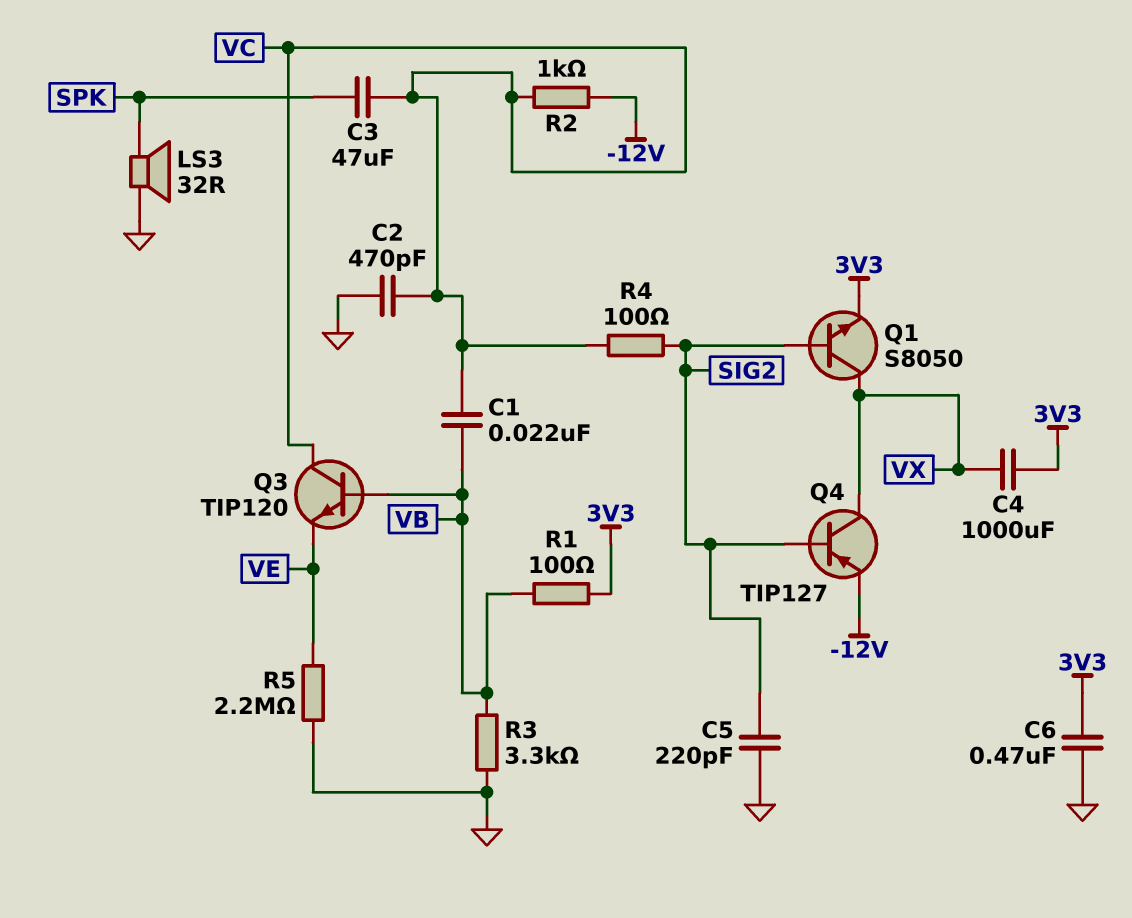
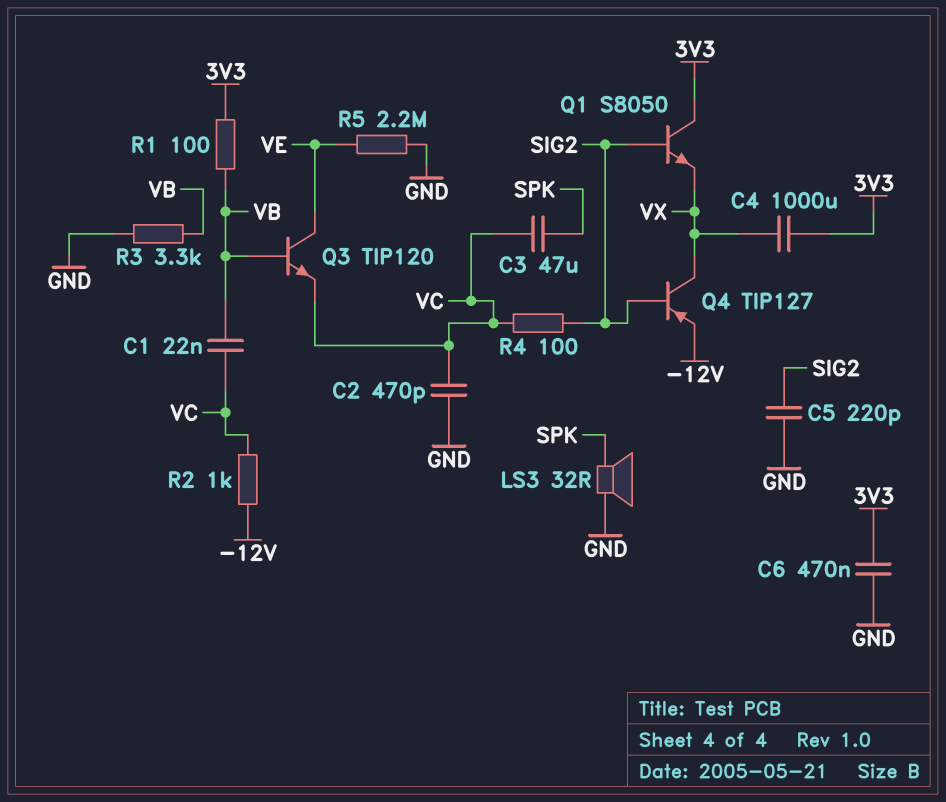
Q1: NPN S8050 (B SIG2, C VX, E 3V3) -> NPN S8050 (B SIG2, C 3V3, E VX)
Q3: NPN TIP120 (B VB, C VC, E VE) -> NPN TIP120 (B VB, C VE, E VC)

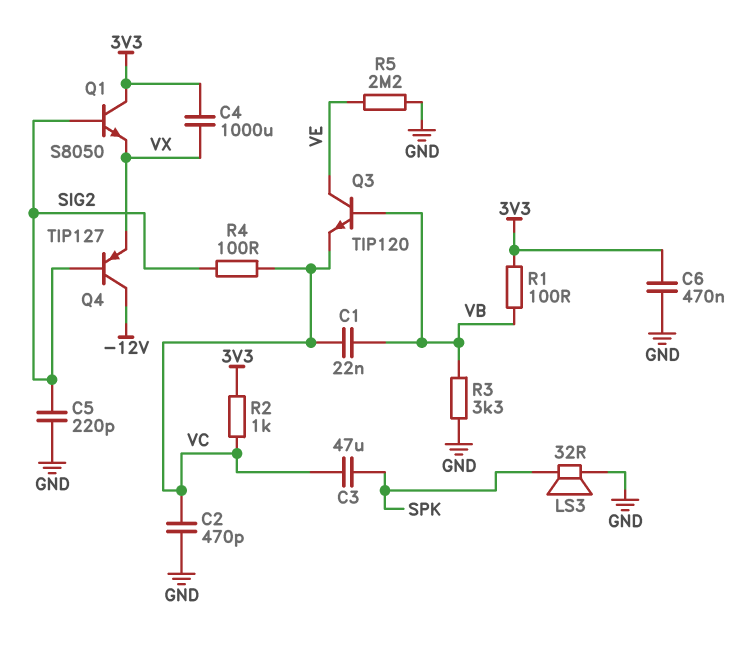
Q4: PNP TIP127 (B SIG2, C VX, E -12V) -> PNP TIP127 (B SIG2, C -12V, E VX)
R2: 1k (-12V, VC) -> 1k (3V3, VC)

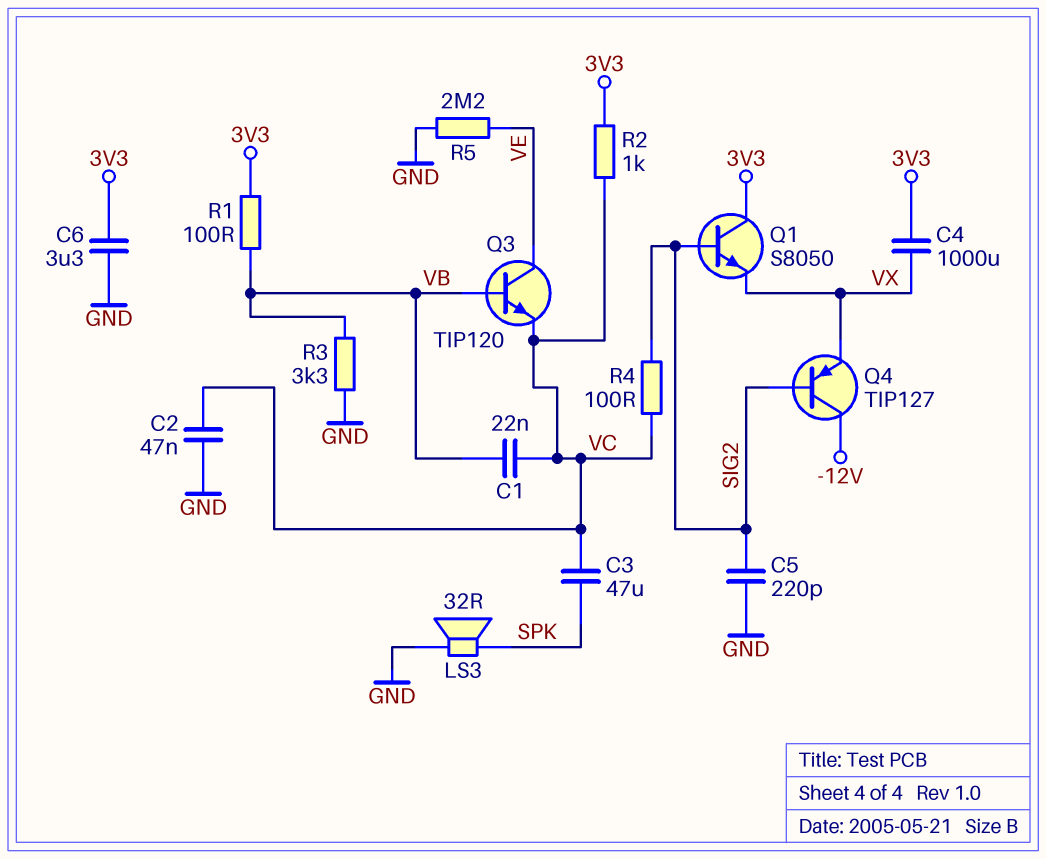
C2: 470pF (GND, VC) -> 47nF (GND, VC)
C6: 470nF (3V3, GND) -> 3.3uF (3V3, GND)

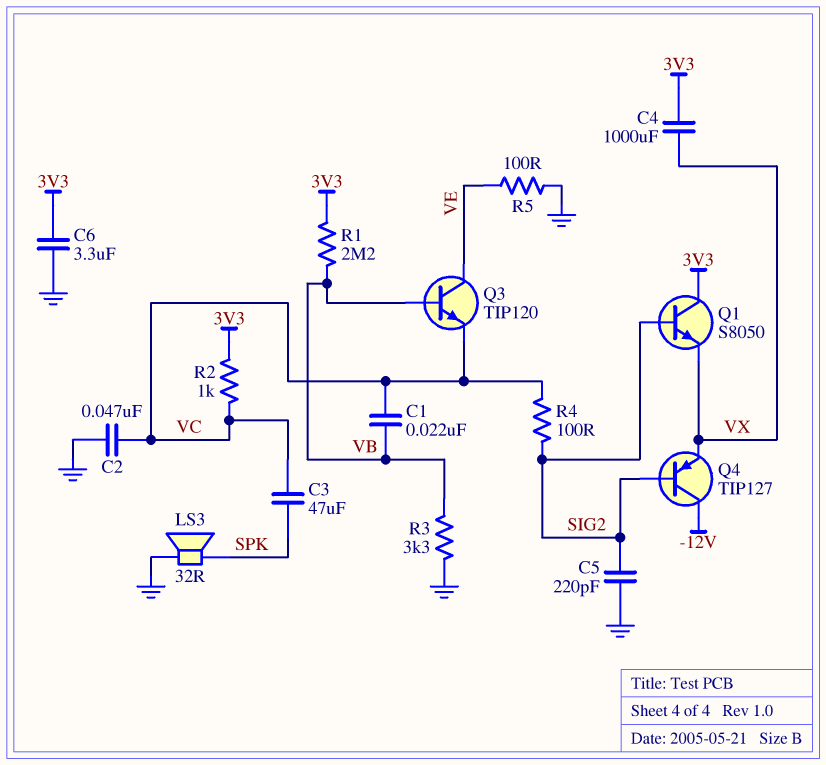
R1: 100 (3V3, VB) -> 2.2M (3V3, VB)
R5: 2.2M (GND, VE) -> 100 (GND, VE)

